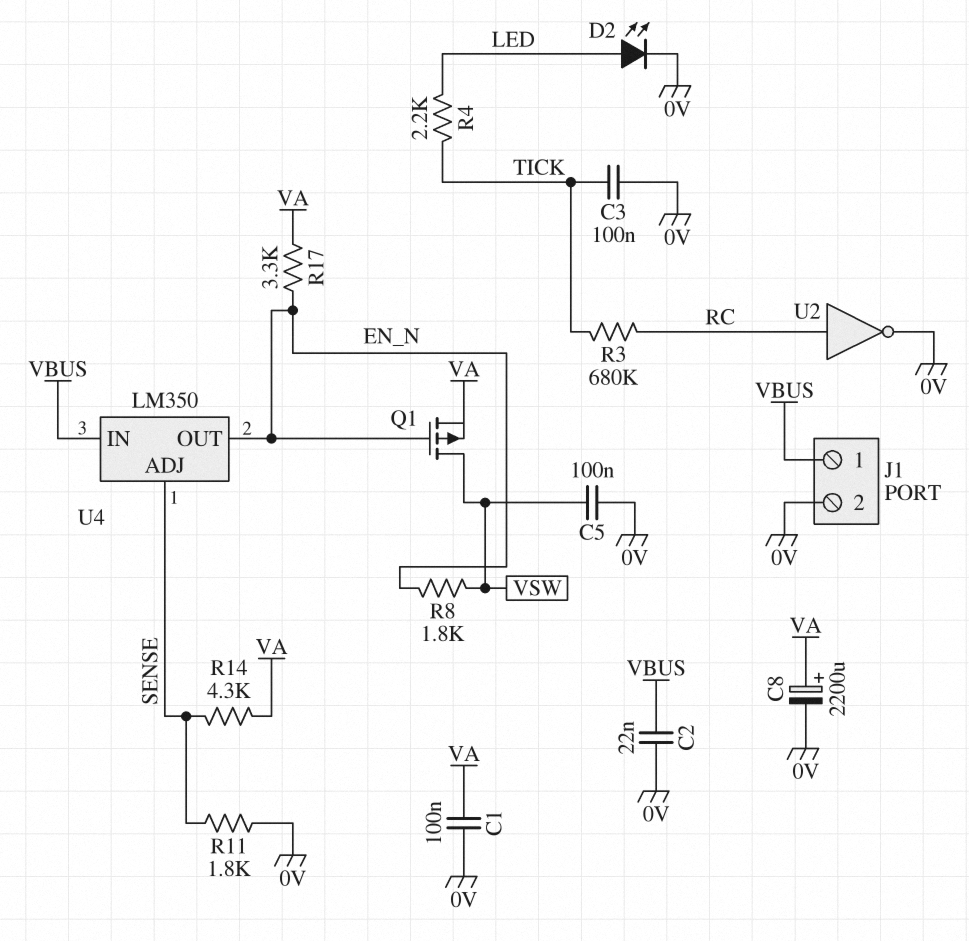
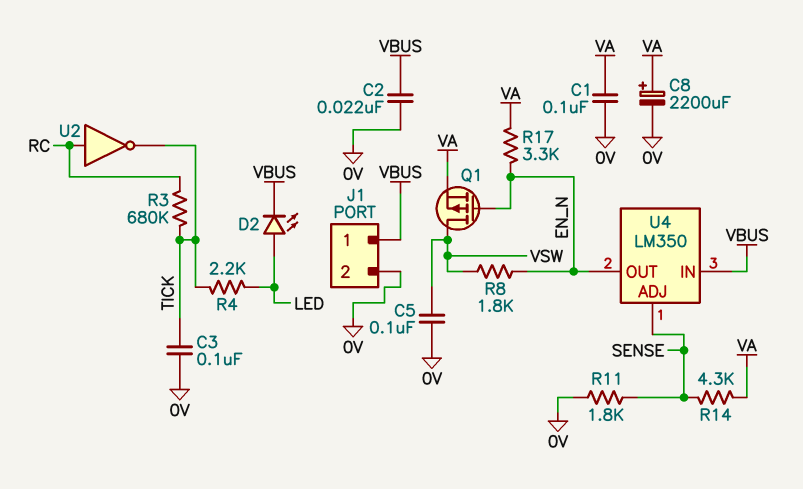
D2: LED (A LED, K 0V) -> LED (A LED, K VBUS)
U2: NOT (in RC, out 0V) -> NOT (in RC, out TICK)

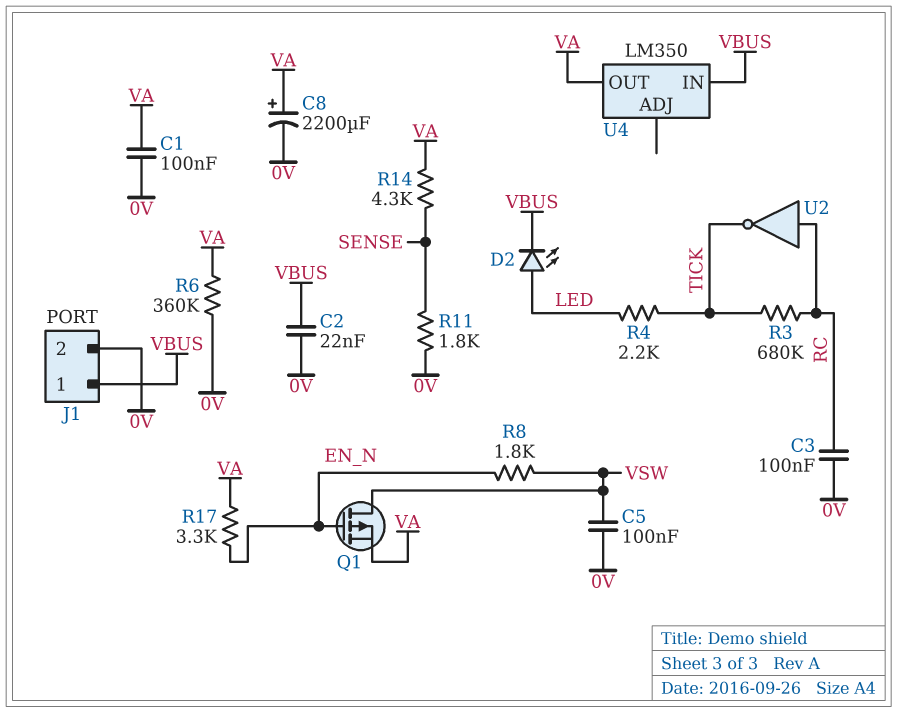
C3: 100nF (0V, TICK) -> 100nF (0V, RC)
R6: none -> 360k (0V, VA)
U4 pin ADJ: SENSE -> none
U4 pin OUT: EN_N -> VA

